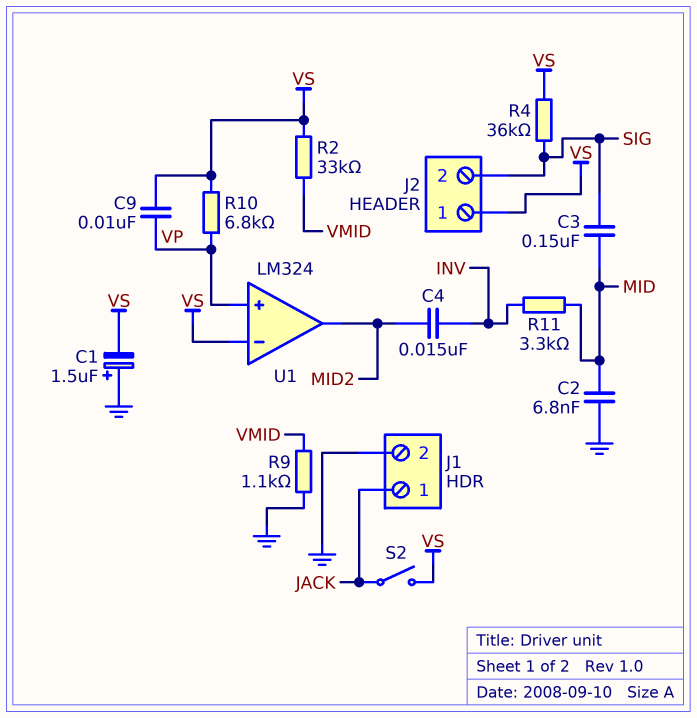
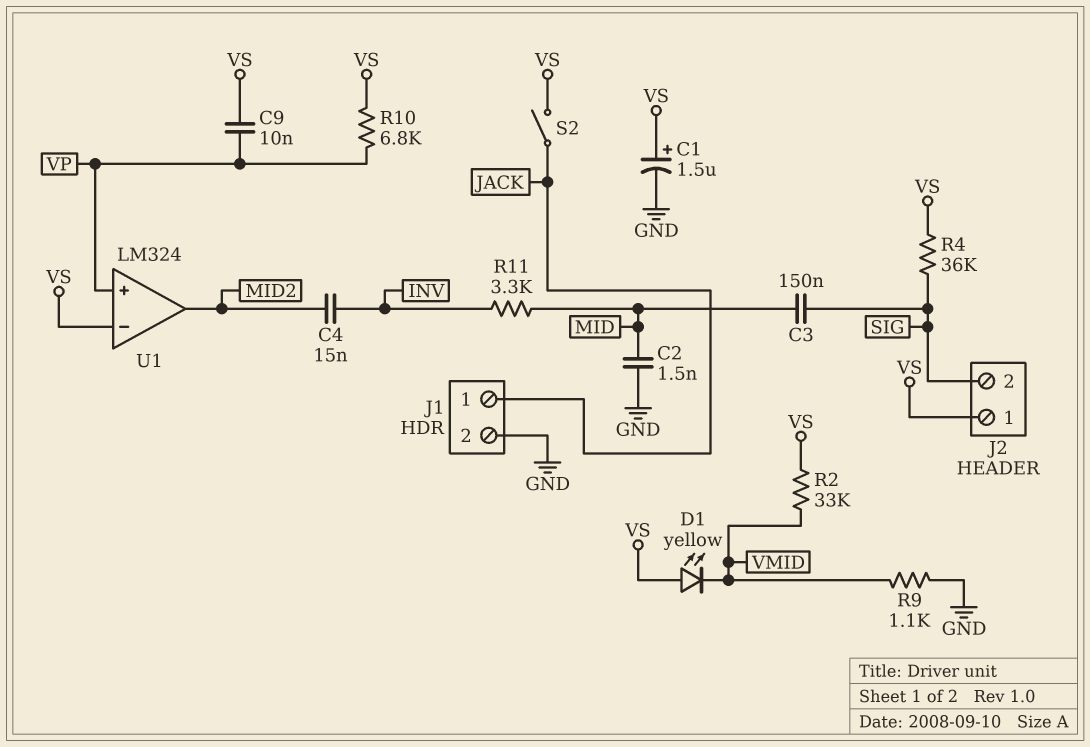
C1: 1.5uF (plus GND, minus VS) -> 1.5uF (plus VS, minus GND)
C2: 6.8nF (GND, MID) -> 1.5nF (GND, MID)
D1: none -> LED yellow (A VS, K VMID)

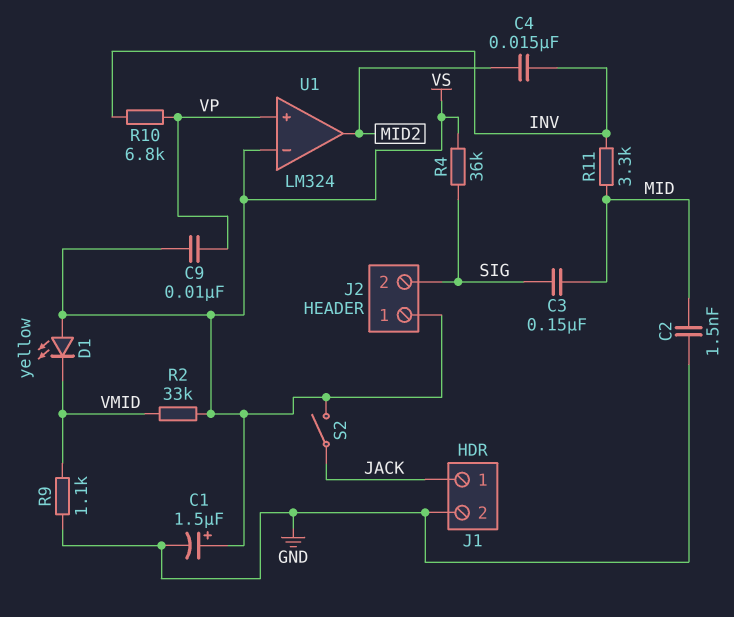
R10: 6.8k (VP, VS) -> 6.8k (INV, VP)

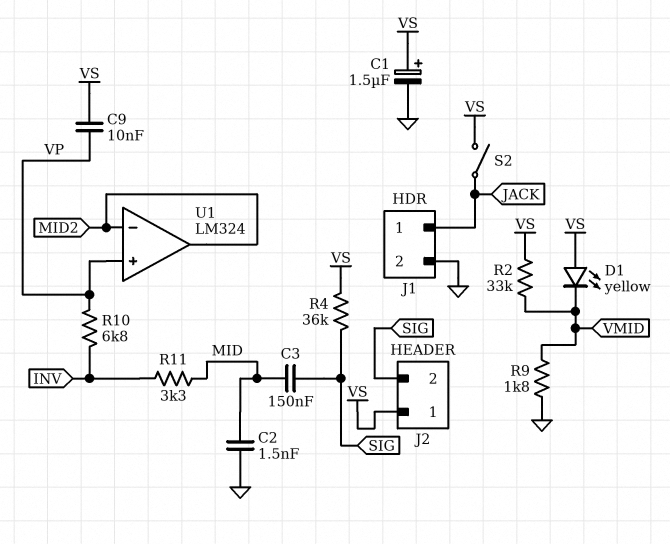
C4: 15nF (INV, MID2) -> none
R9: 1.1k (GND, VMID) -> 1.8k (GND, VMID)
U1 pin in-: VS -> MID2

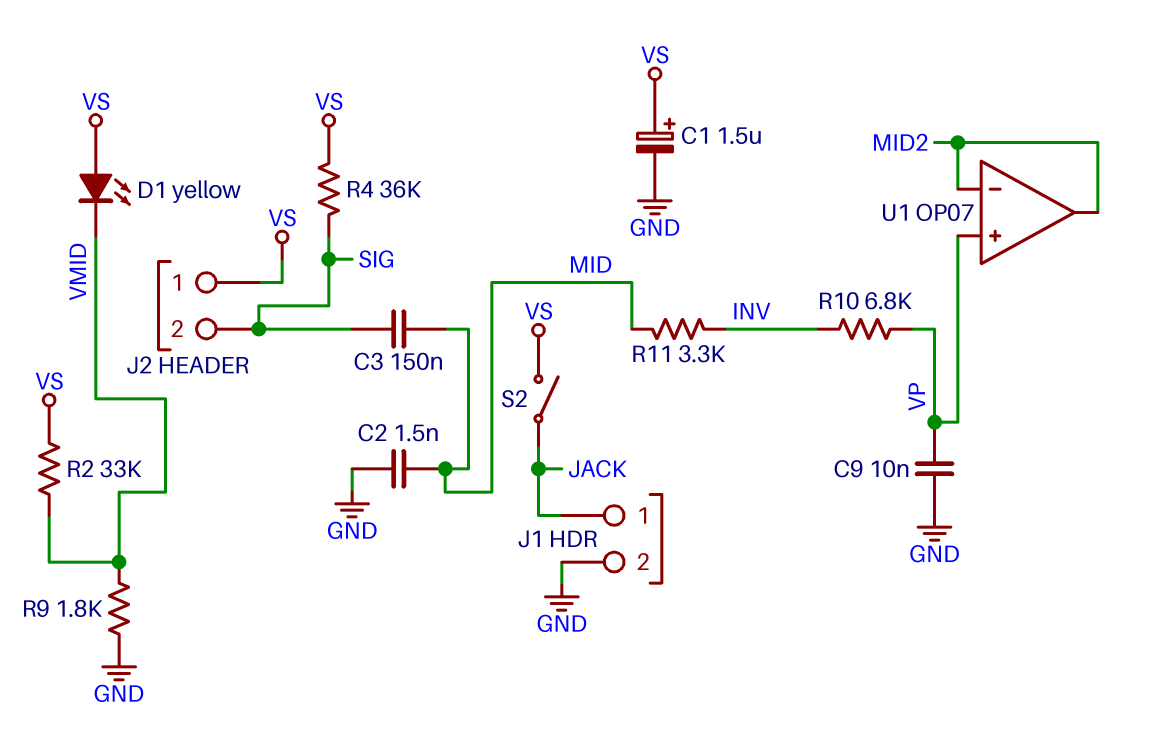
C9: 10nF (VP, VS) -> 10nF (GND, VP)
U1: LM324 -> OP07

